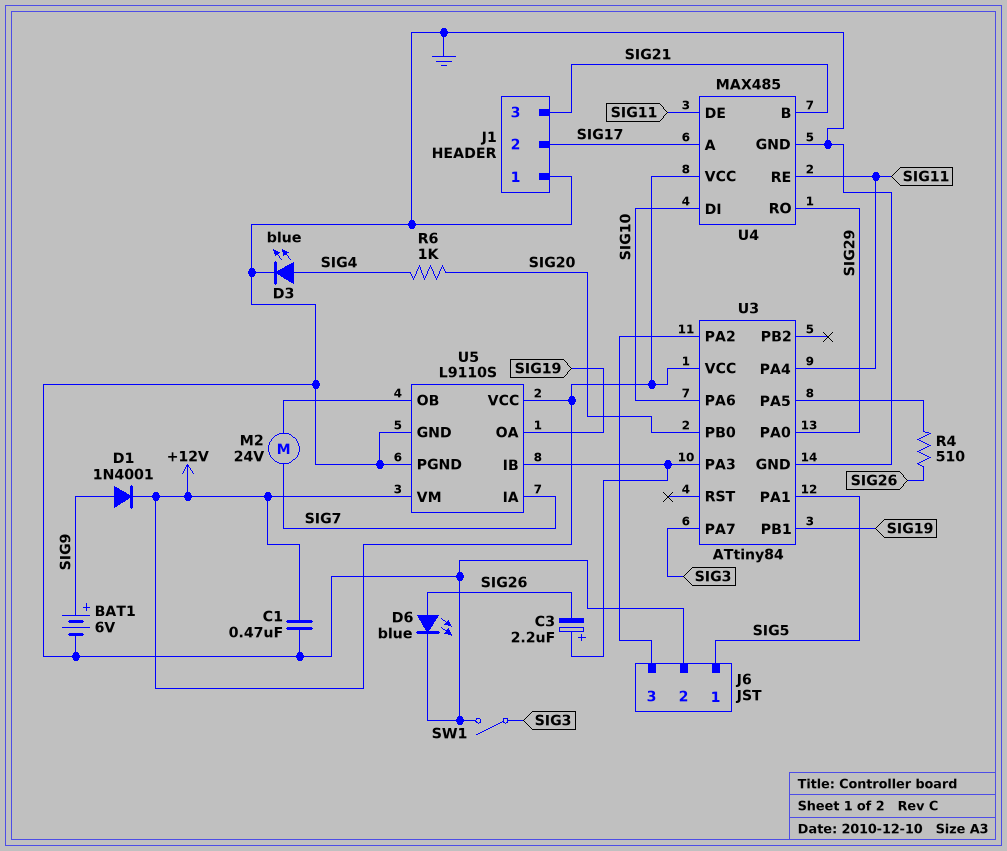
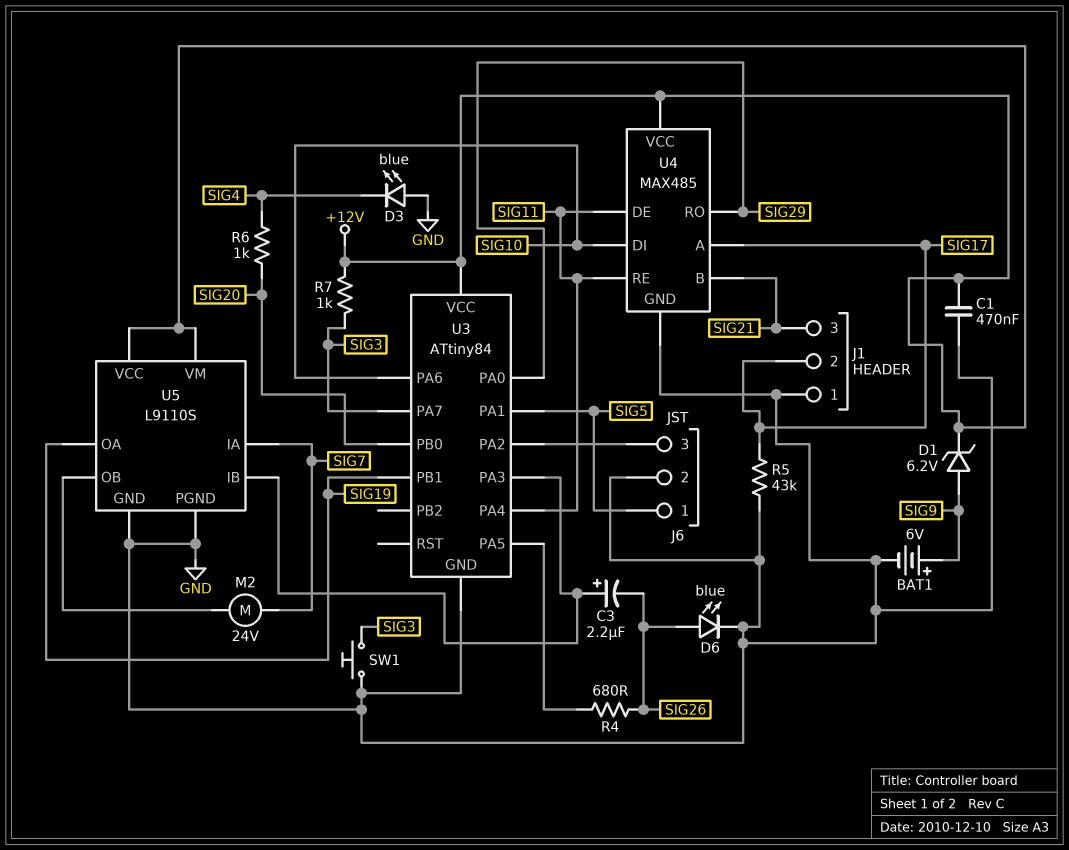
D1: diode 1N4001 (A SIG9, K +12V) -> zener 6.2V (A SIG9, K +12V)
D3: LED blue (A SIG4, K GND) -> LED blue (A GND, K SIG4)
R4: 510 (SIG26, U3/PA5) -> 680 (SIG26, U3/PA5)
R5: none -> 43k (GND, SIG17)
R7: none -> 1k (+12V, SIG3)
SW1: switch (GND, SIG3) -> button (GND, SIG3)

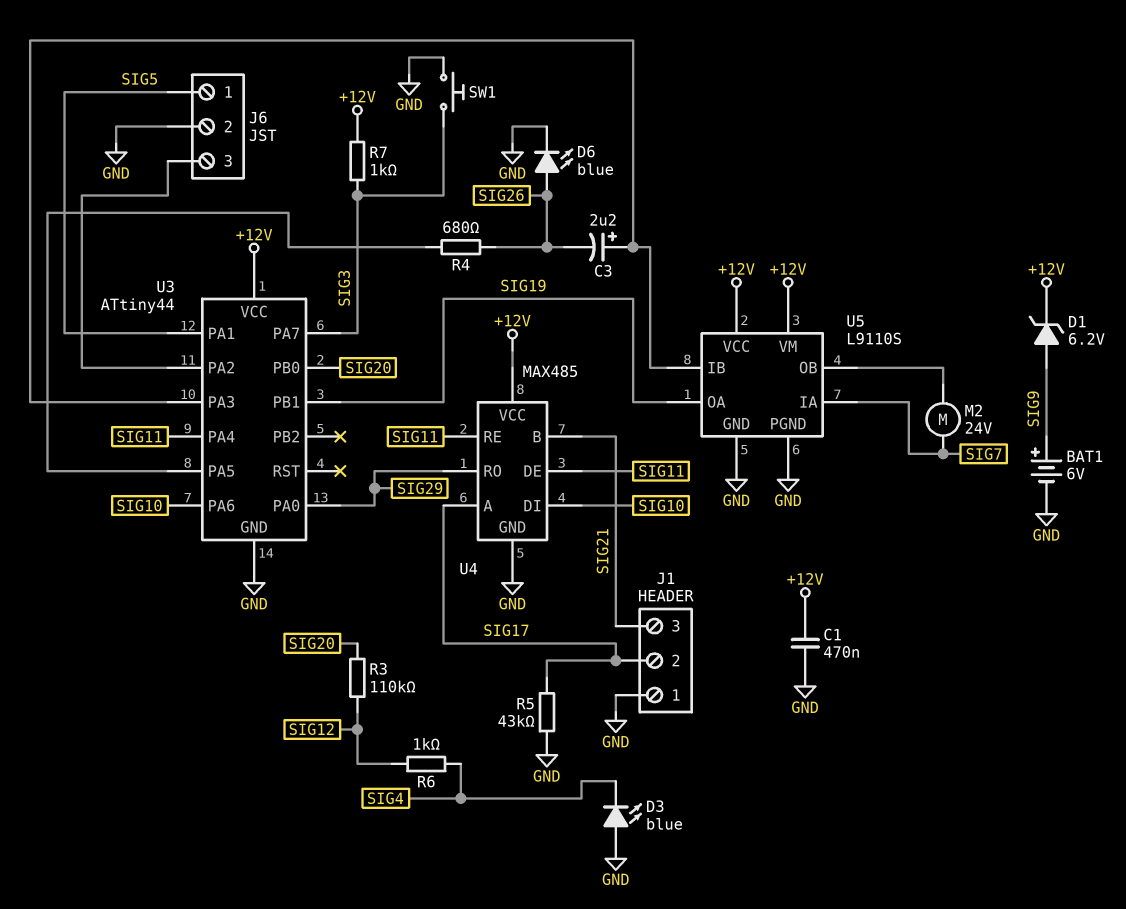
R3: none -> 110k (SIG12, SIG20)
R6: 1k (SIG4, SIG20) -> 1k (SIG4, SIG12)
U3: ATtiny84 -> ATtiny44

